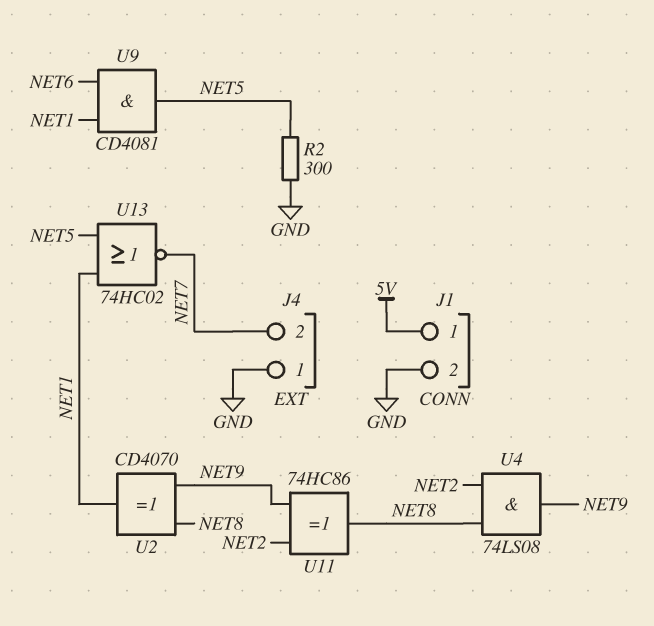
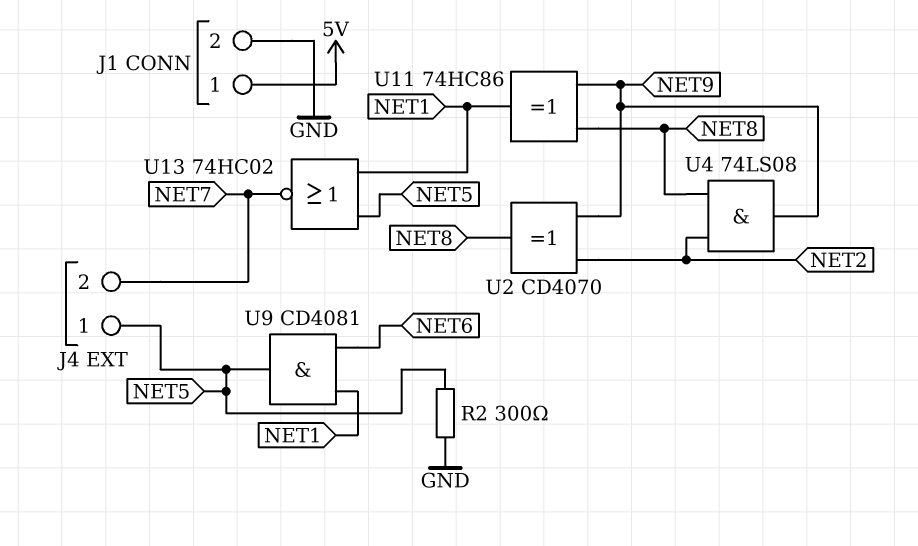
J4 pin 1: GND -> NET5
U2: XOR CD4070 (in NET8, in NET9, out NET1) -> XOR CD4070 (in NET2, in NET9, out NET8)
U11: XOR 74HC86 (in NET2, in NET9, out NET8) -> XOR 74HC86 (in NET8, in NET9, out NET1)

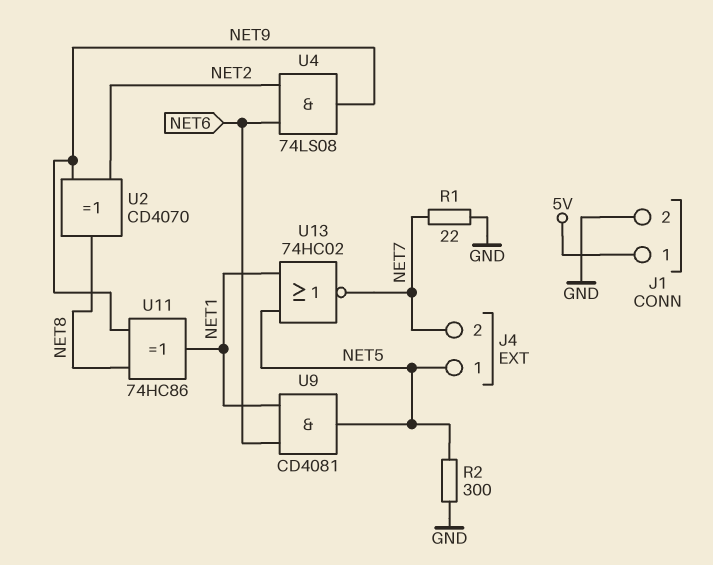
R1: none -> 22 (GND, NET7)
U4: AND 74LS08 (in NET2, in NET8, out NET9) -> AND 74LS08 (in NET2, in NET6, out NET9)

